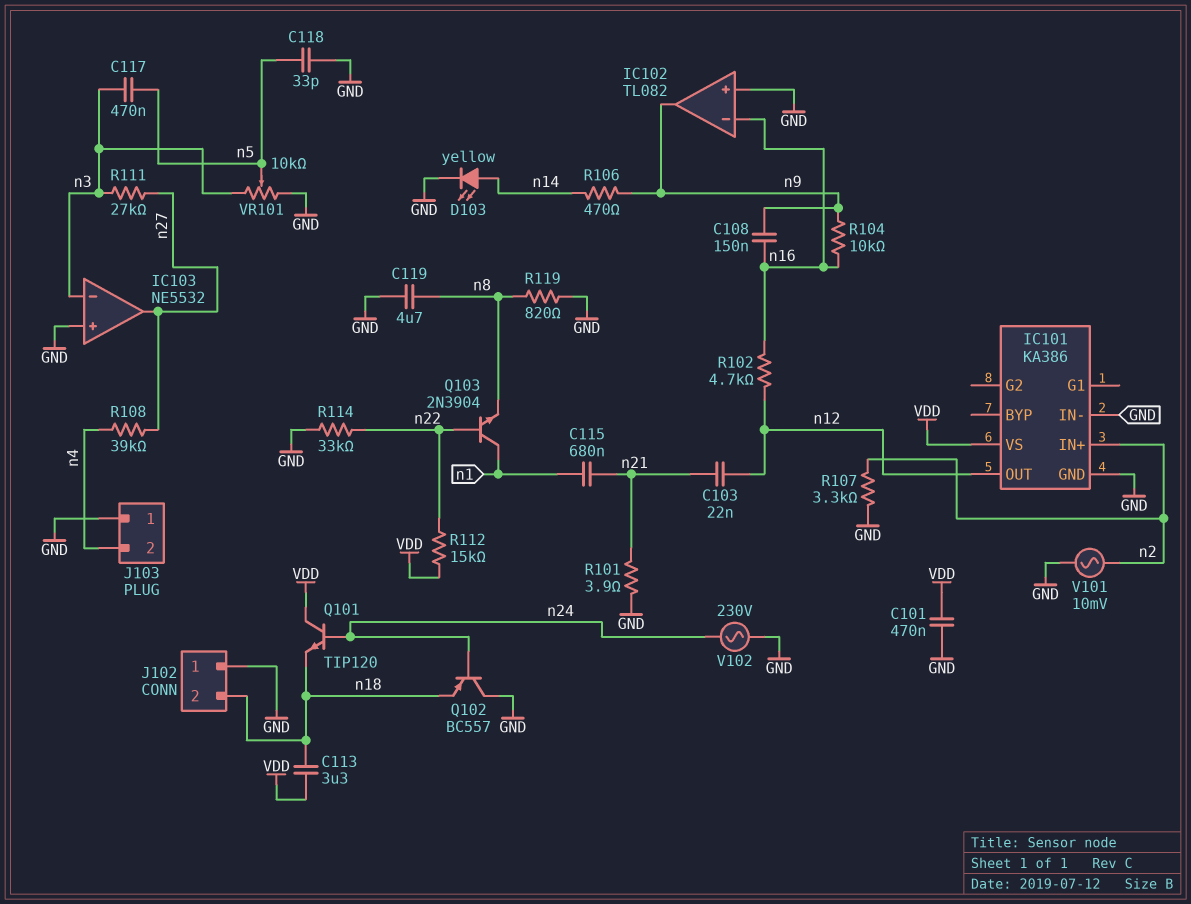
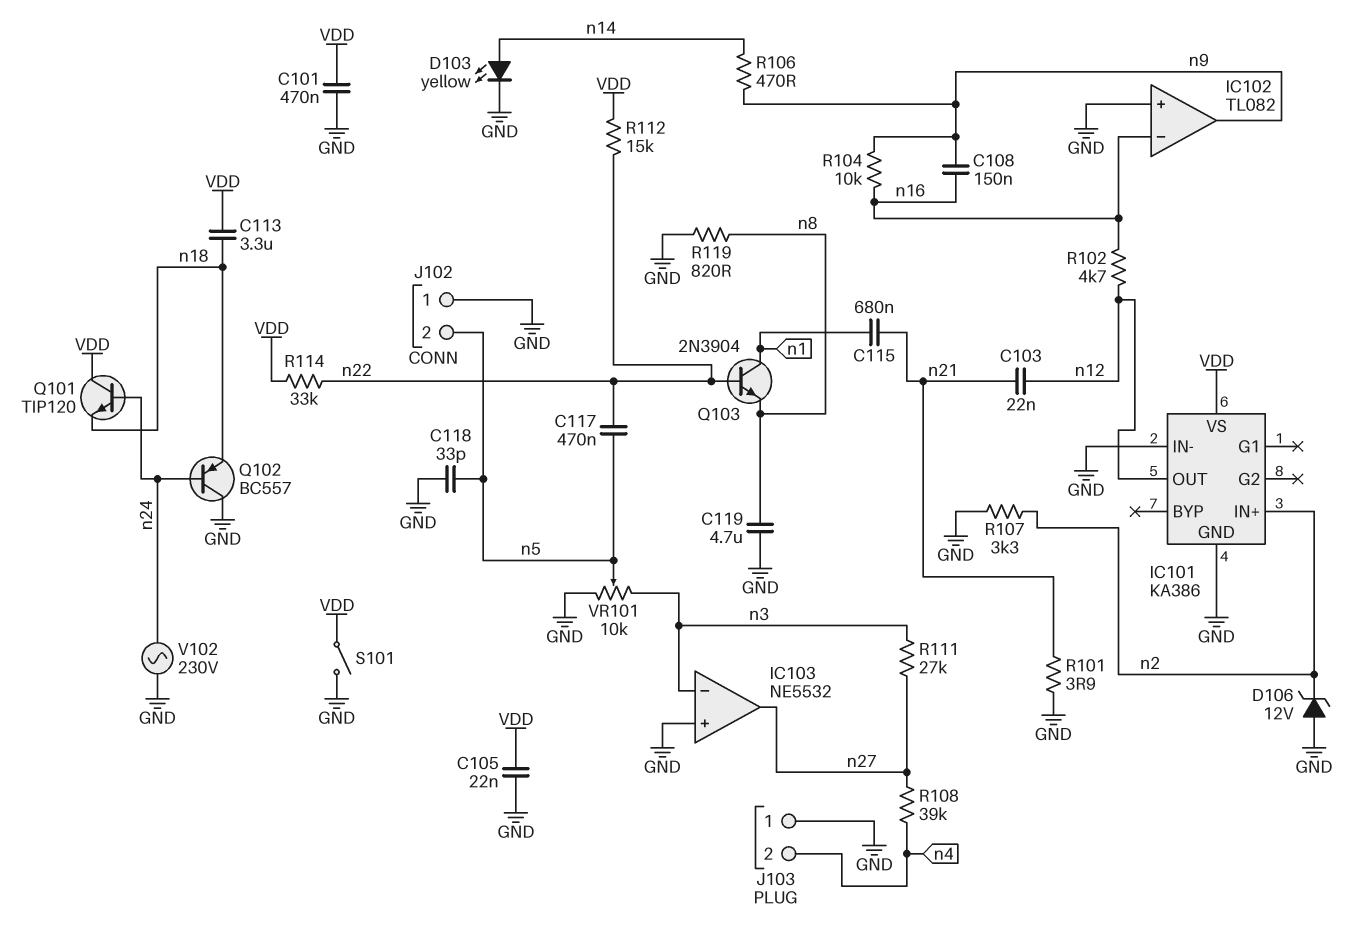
C105: none -> 22nF (GND, VDD)
C117: 470nF (n3, n5) -> 470nF (n5, n22)
D106: none -> zener 12V (A GND, K n2)
J102 pin 2: n18 -> n5
R114: 33k (GND, n22) -> 33k (VDD, n22)
S101: none -> switch (GND, VDD)
V101: AC 10mV (GND, n2) -> none

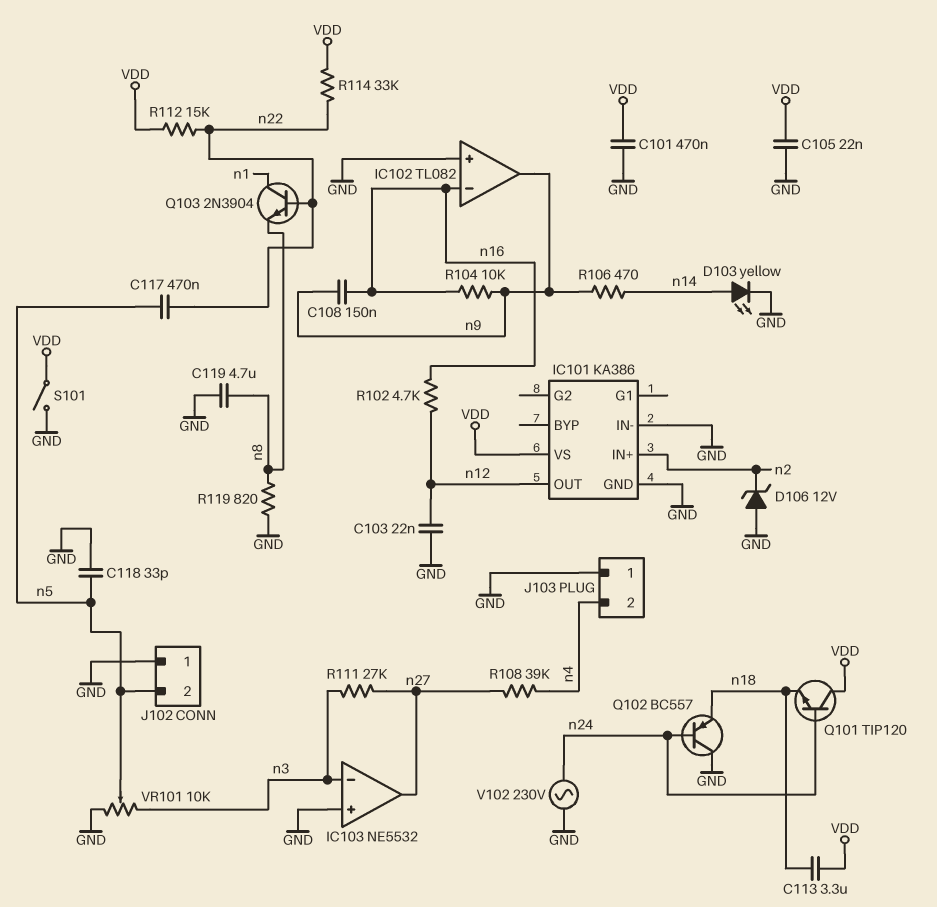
C103: 22nF (n12, n21) -> 22nF (GND, n12)
C115: 680nF (n1, n21) -> none
R101: 3.9 (GND, n21) -> none
R107: 3.3k (GND, n2) -> none

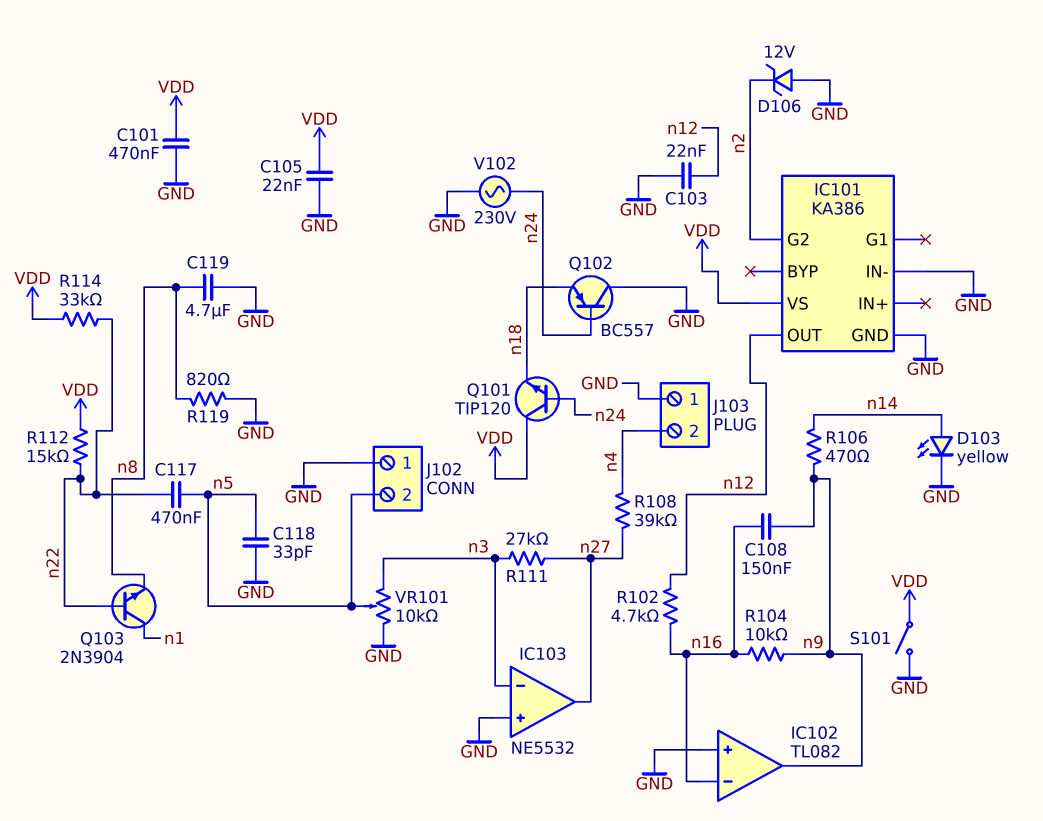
C113: 3.3uF (VDD, n18) -> none
IC101 pin G2: none -> n2
IC101 pin IN+: n2 -> none

